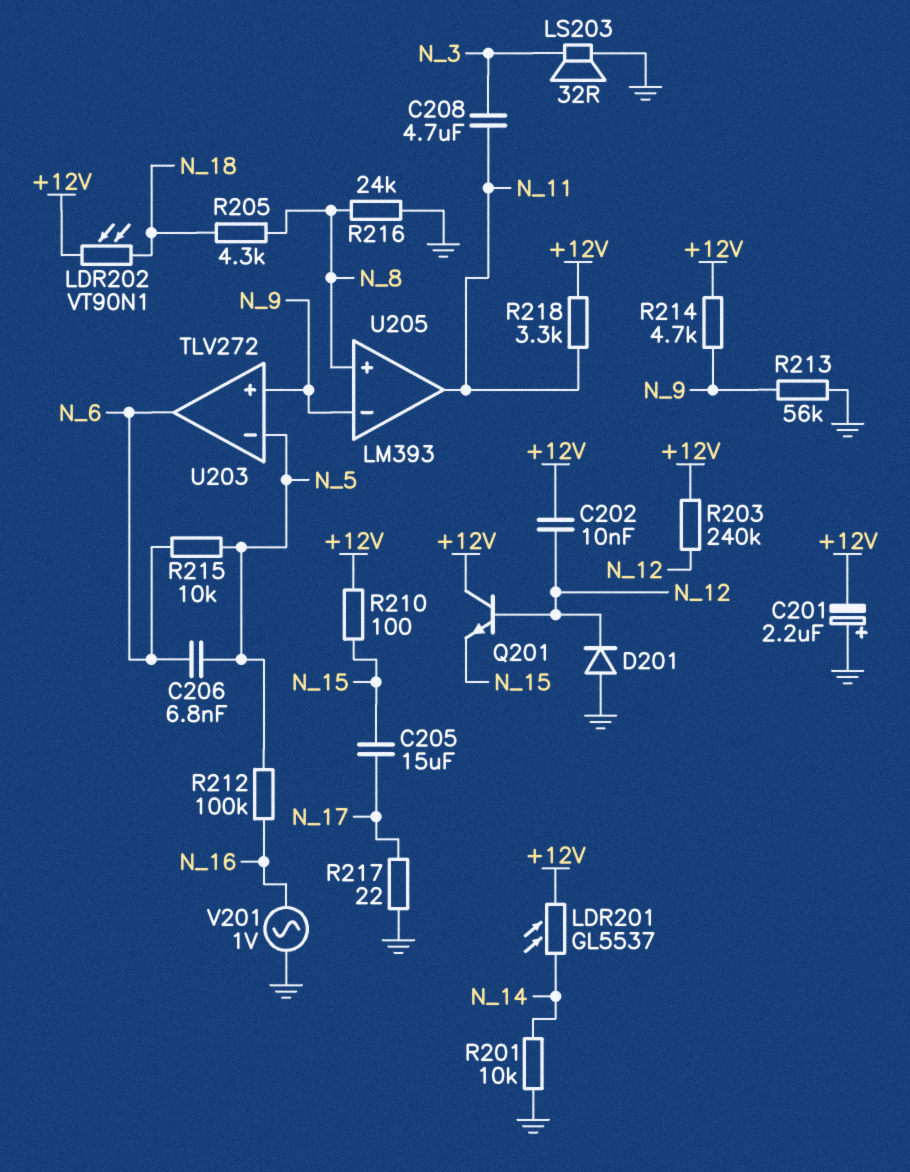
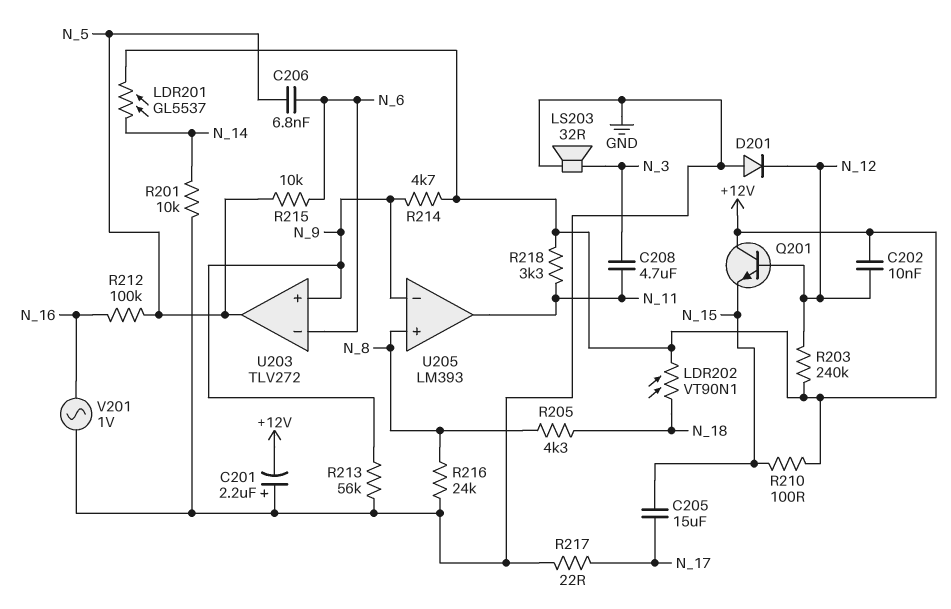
U203 pin in-: N_5 -> N_6
U203 pin out: N_6 -> N_5

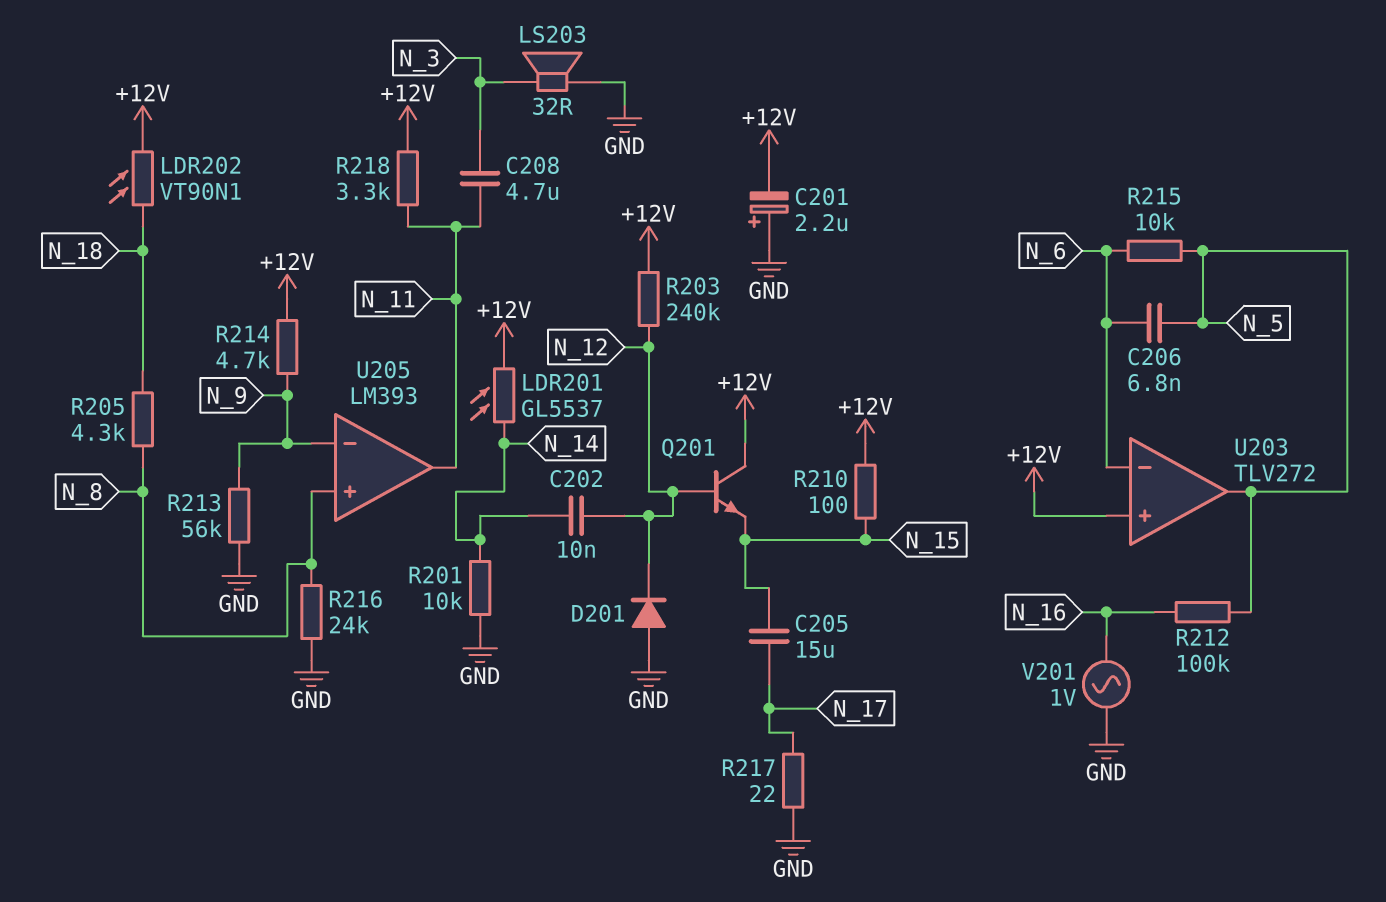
C202: 10nF (+12V, N_12) -> 10nF (N_12, N_14)
U203 pin in+: N_9 -> +12V

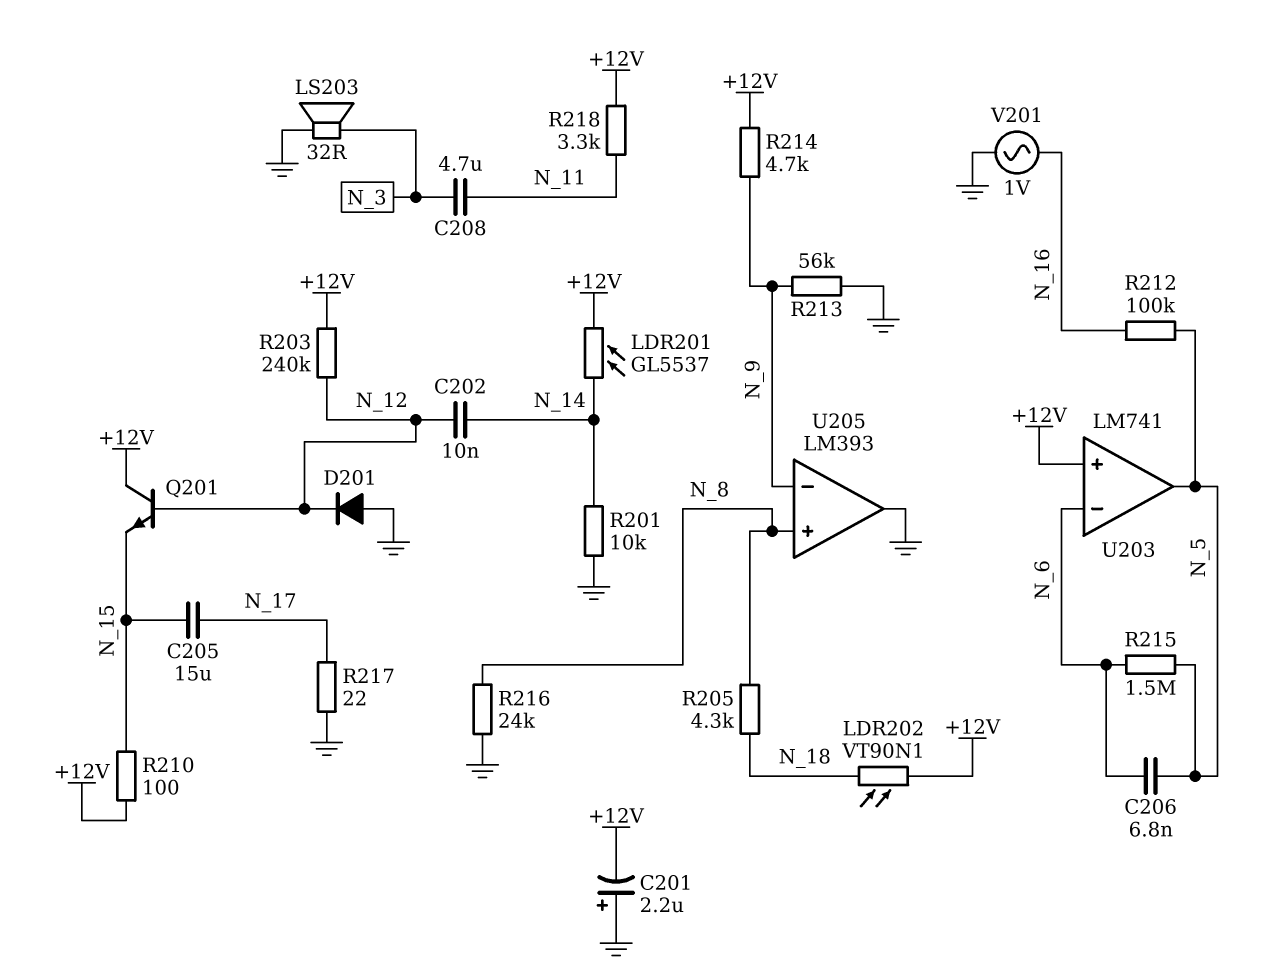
R215: 10k (N_5, N_6) -> 1.5M (N_5, N_6)
U203: TLV272 -> LM741
U205 pin out: N_11 -> GND

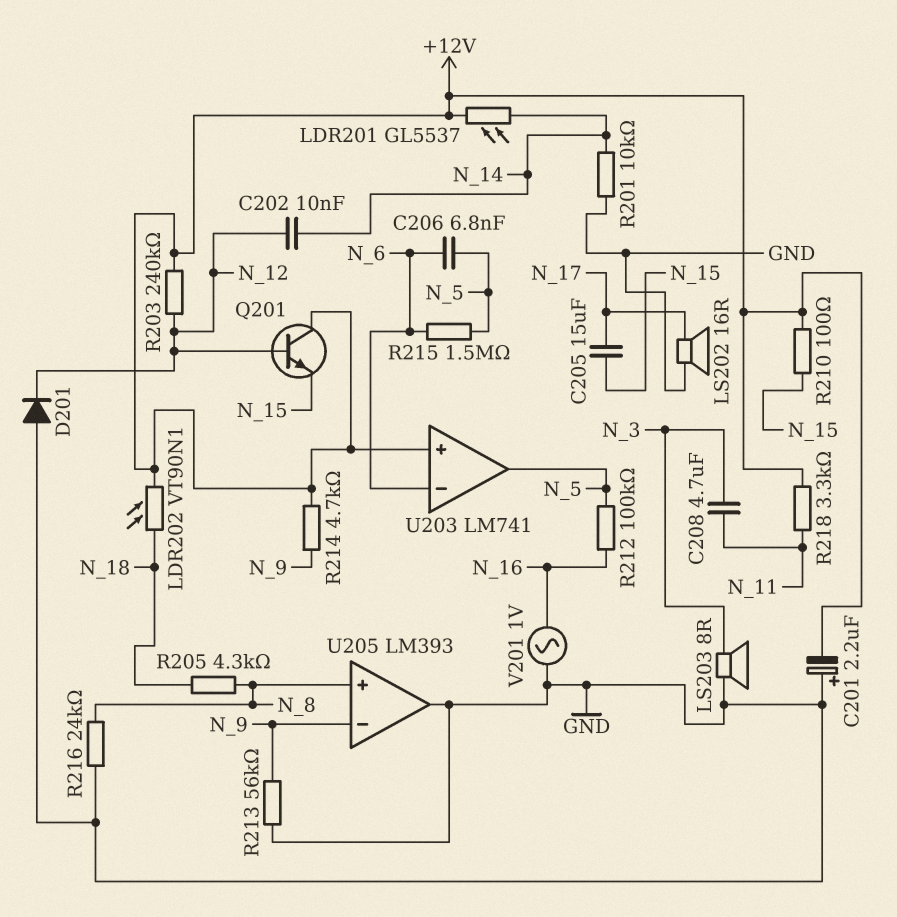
LS202: none -> speaker 16R (GND, N_17)
LS203: speaker 32R (GND, N_3) -> speaker 8R (GND, N_3)
R217: 22 (GND, N_17) -> none

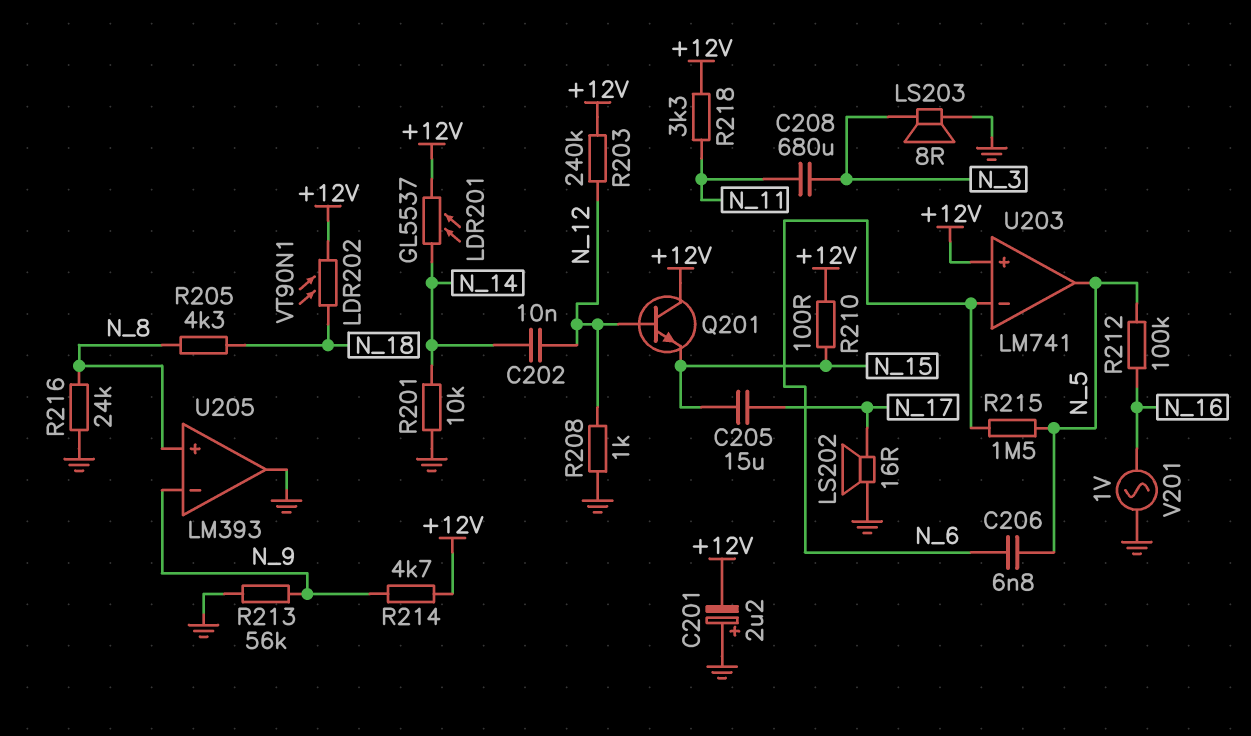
C208: 4.7uF (N_3, N_11) -> 680uF (N_3, N_11)
D201: diode (A GND, K N_12) -> none
R208: none -> 1k (GND, N_12)

